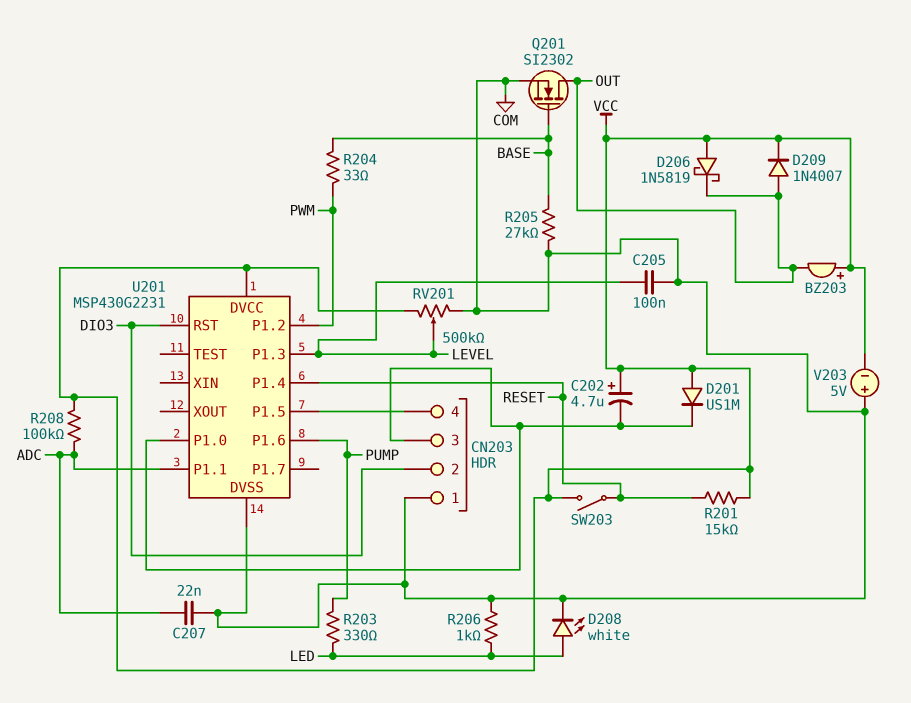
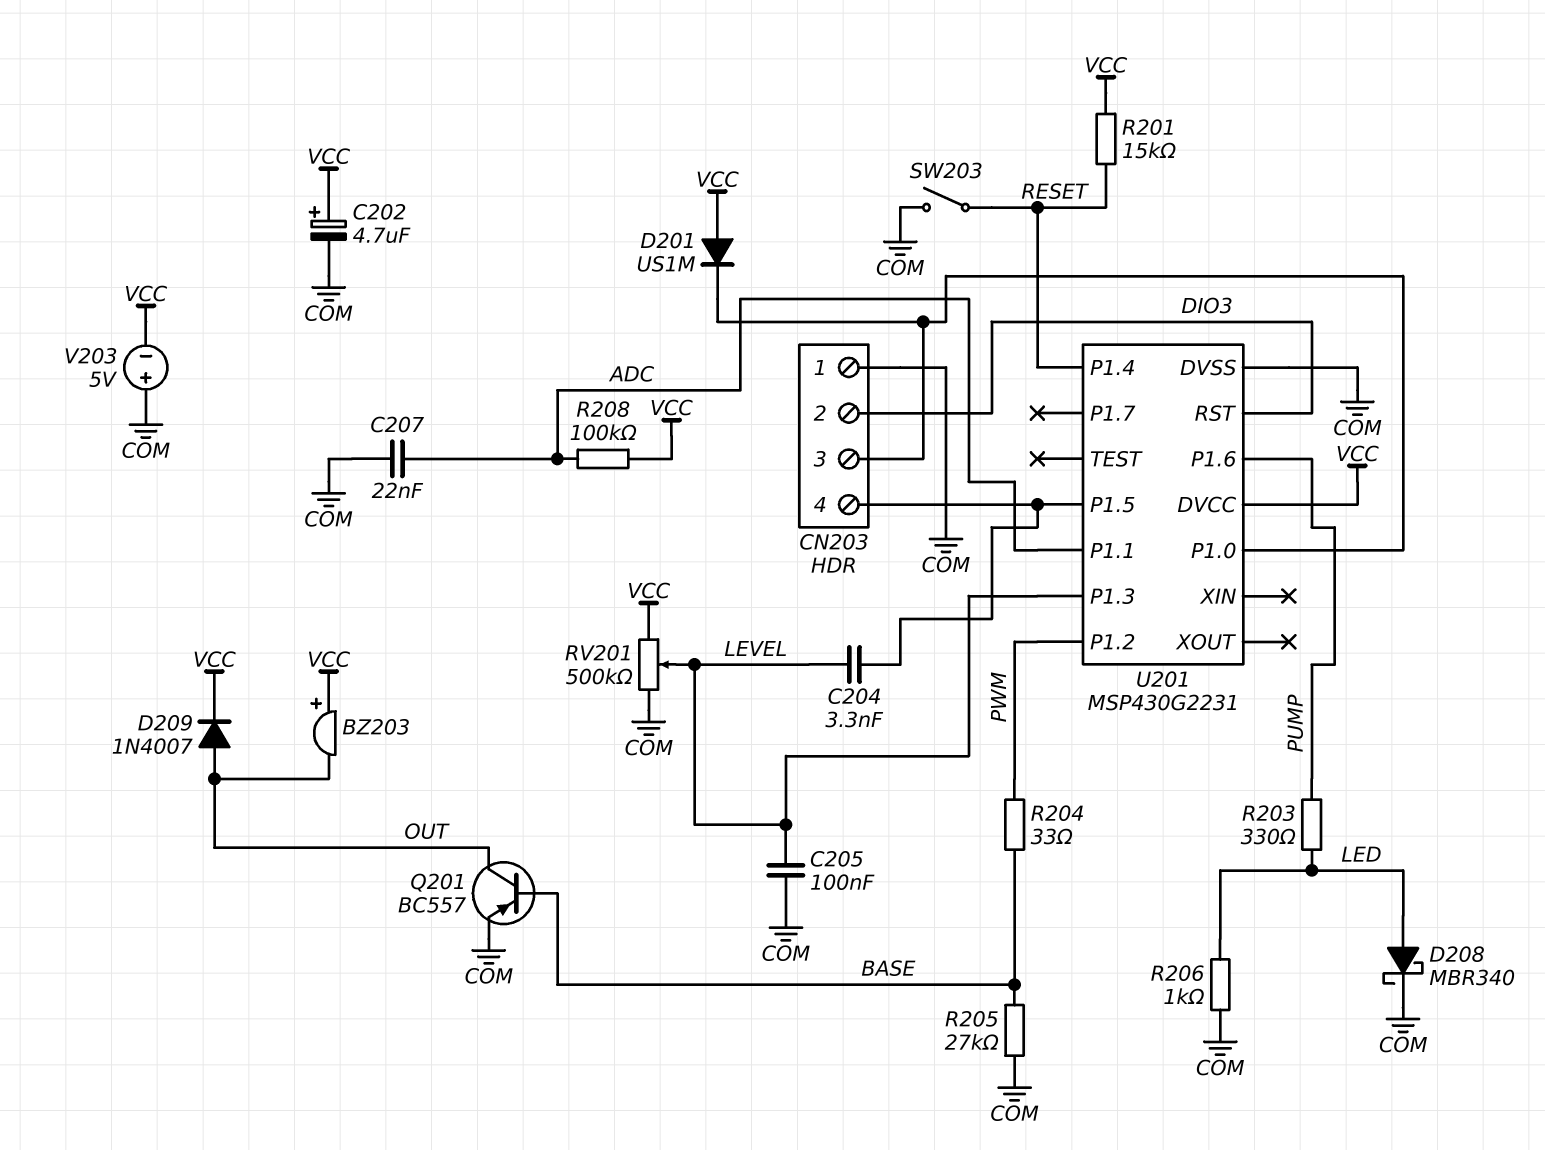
C202: 4.7uF (plus VCC, minus CN203/3) -> 4.7uF (plus VCC, minus COM)
C204: none -> 3.3nF (CN203/4, LEVEL)
D206: schottky 1N5819 (A VCC, K OUT) -> none
D208: LED white (A LED, K COM) -> schottky MBR340 (A LED, K COM)
Q201: NMOS SI2302 (G BASE, D OUT, S COM) -> PNP BC557 (B BASE, C OUT, E COM)
SW203: switch (RESET, VCC) -> switch (COM, RESET)

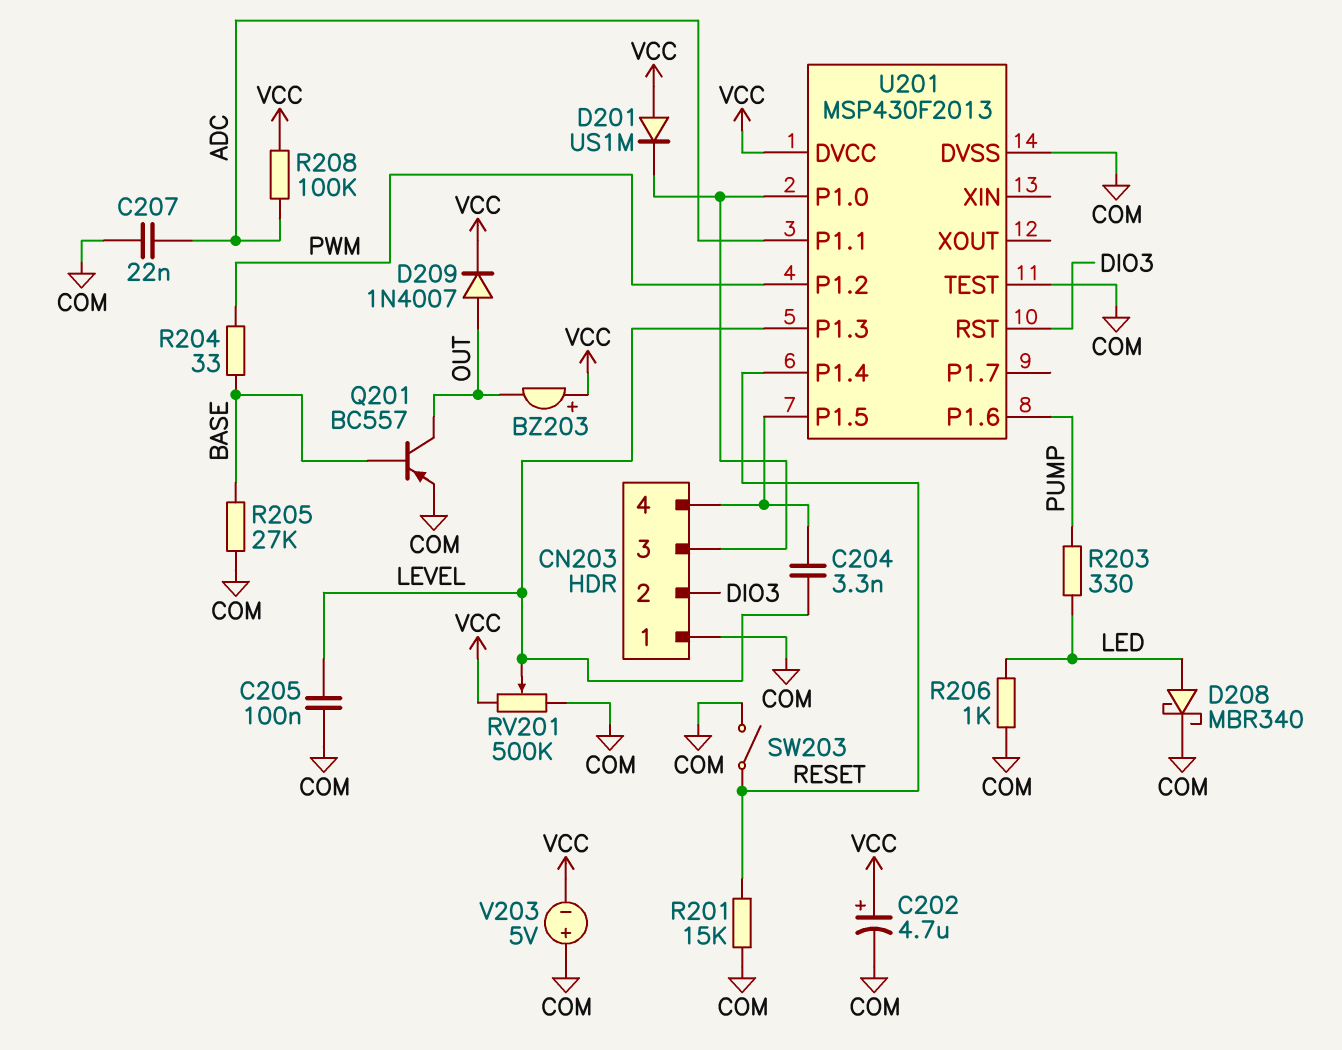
R201: 15k (RESET, VCC) -> 15k (COM, RESET)
U201: MSP430G2231 -> MSP430F2013
U201 pin TEST: none -> COM

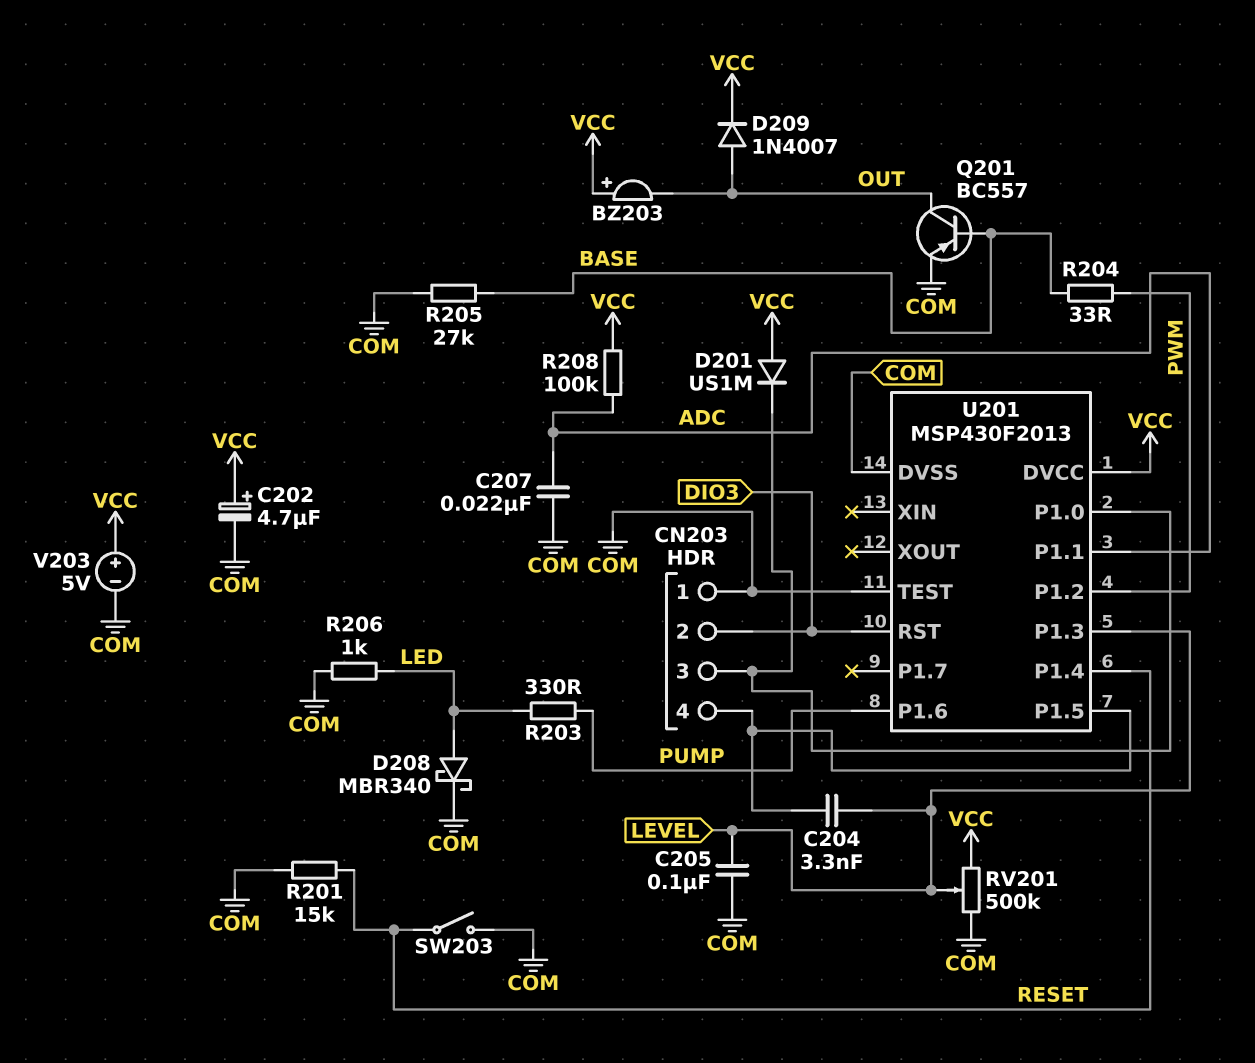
V203: 5V (plus COM, minus VCC) -> 5V (plus VCC, minus COM)

